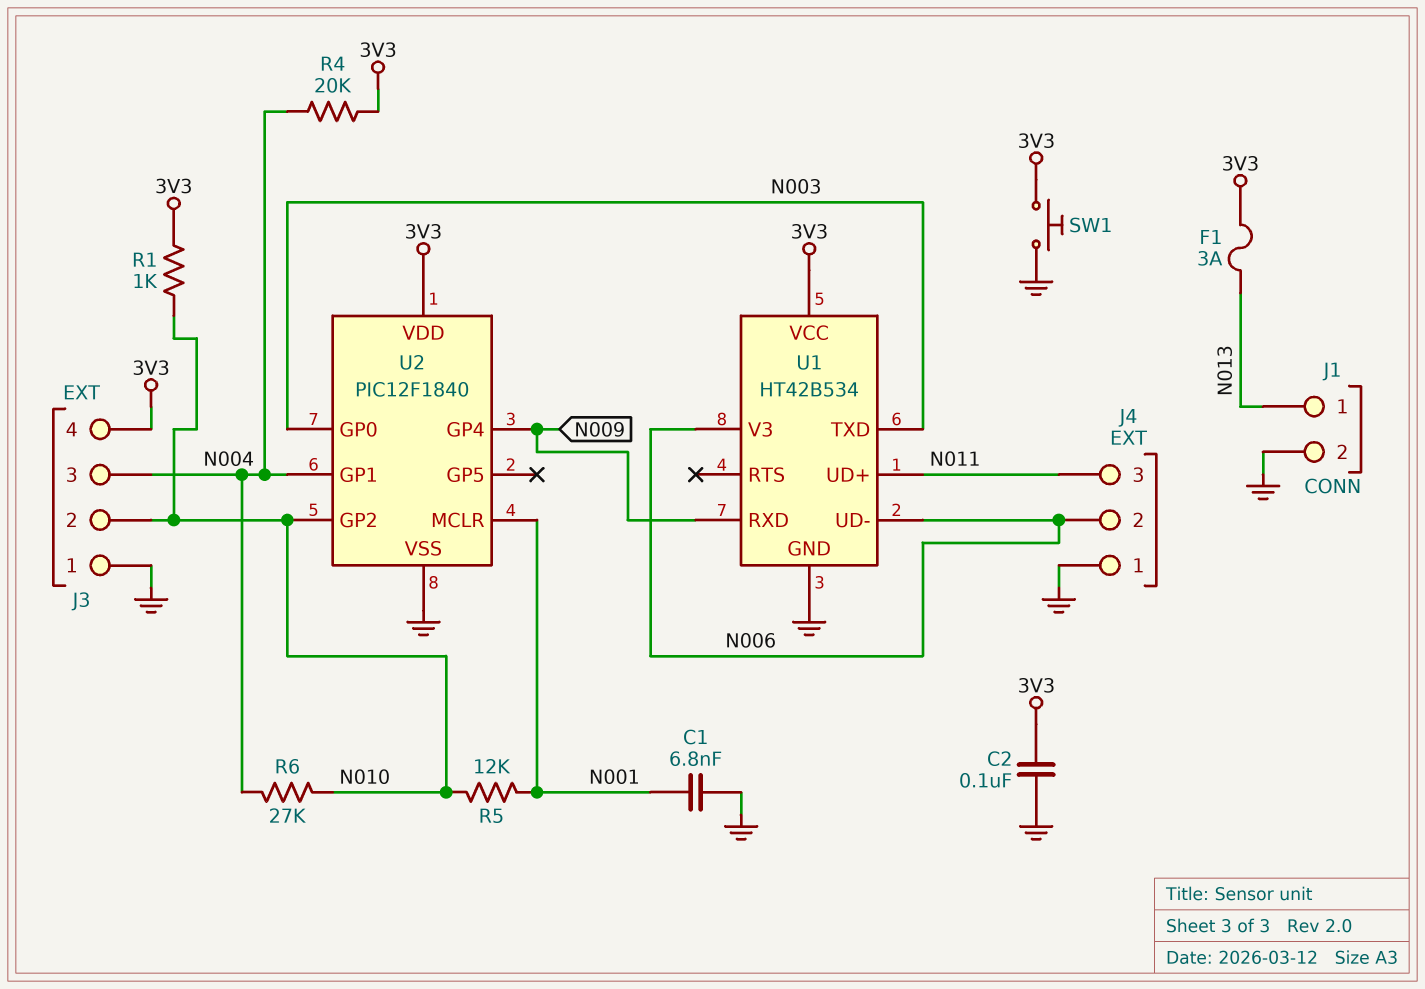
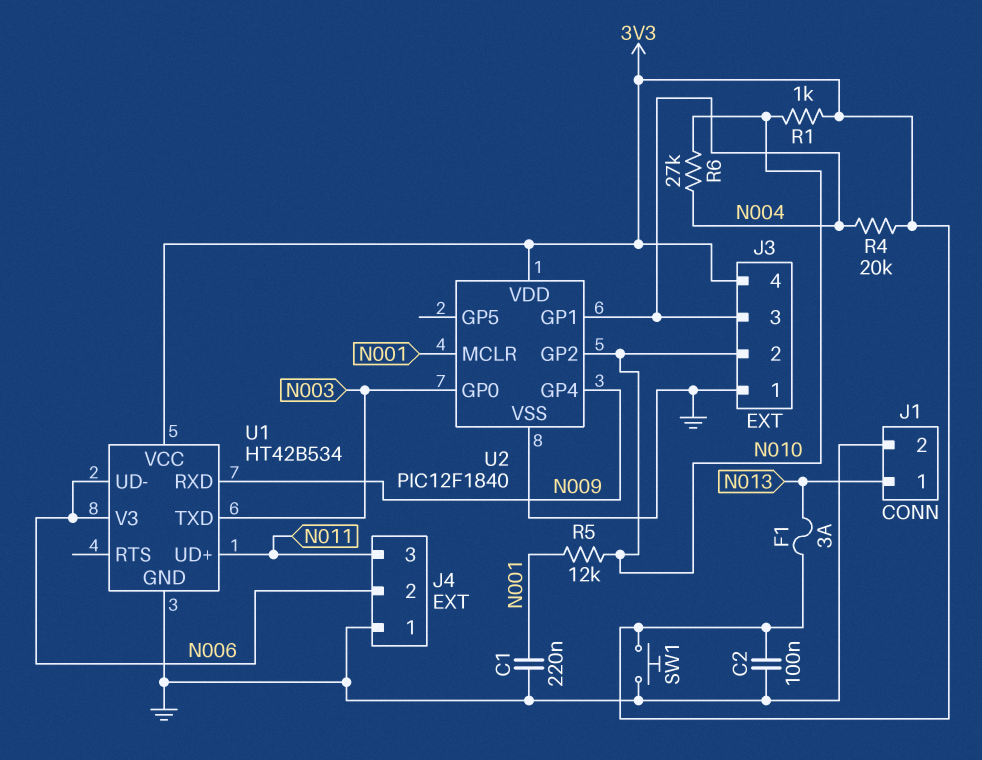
C1: 6.8nF (GND, N001) -> 220nF (GND, N001)

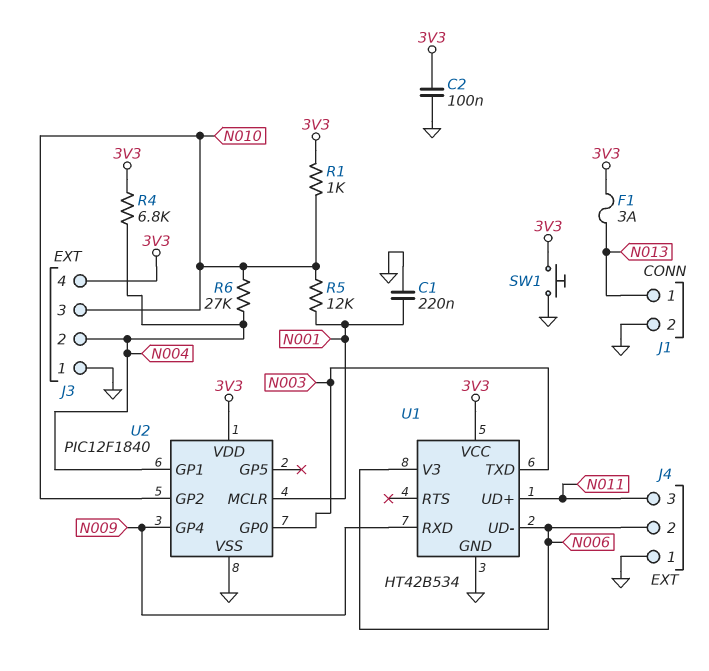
J3 pin 2: N010 -> N004
J3 pin 3: N004 -> N010
R4: 20k (3V3, N004) -> 6.8k (3V3, N004)

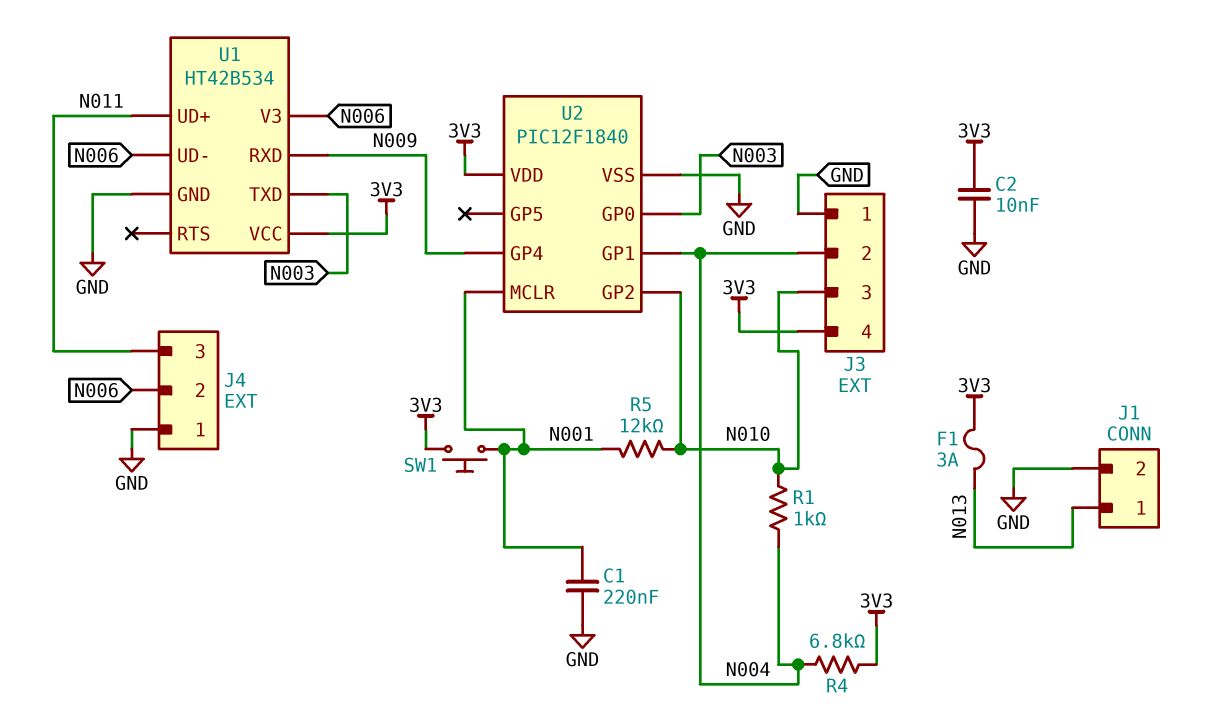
C2: 100nF (3V3, GND) -> 10nF (3V3, GND)
R1: 1k (3V3, N010) -> 1k (N004, N010)
R6: 27k (N004, N010) -> none
SW1: button (3V3, GND) -> button (3V3, N001)

